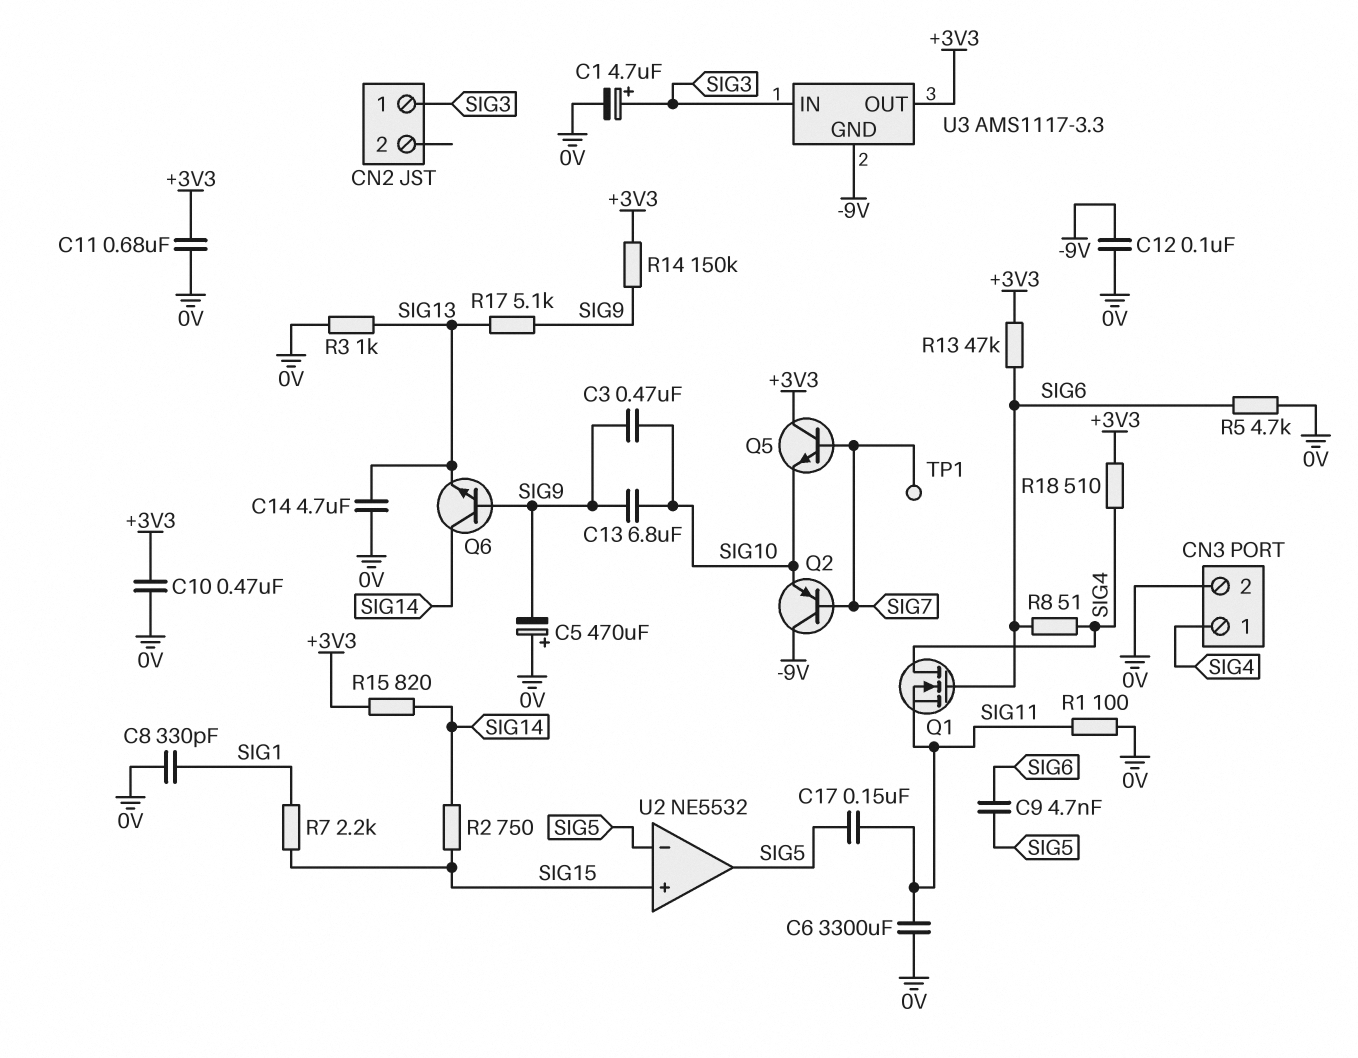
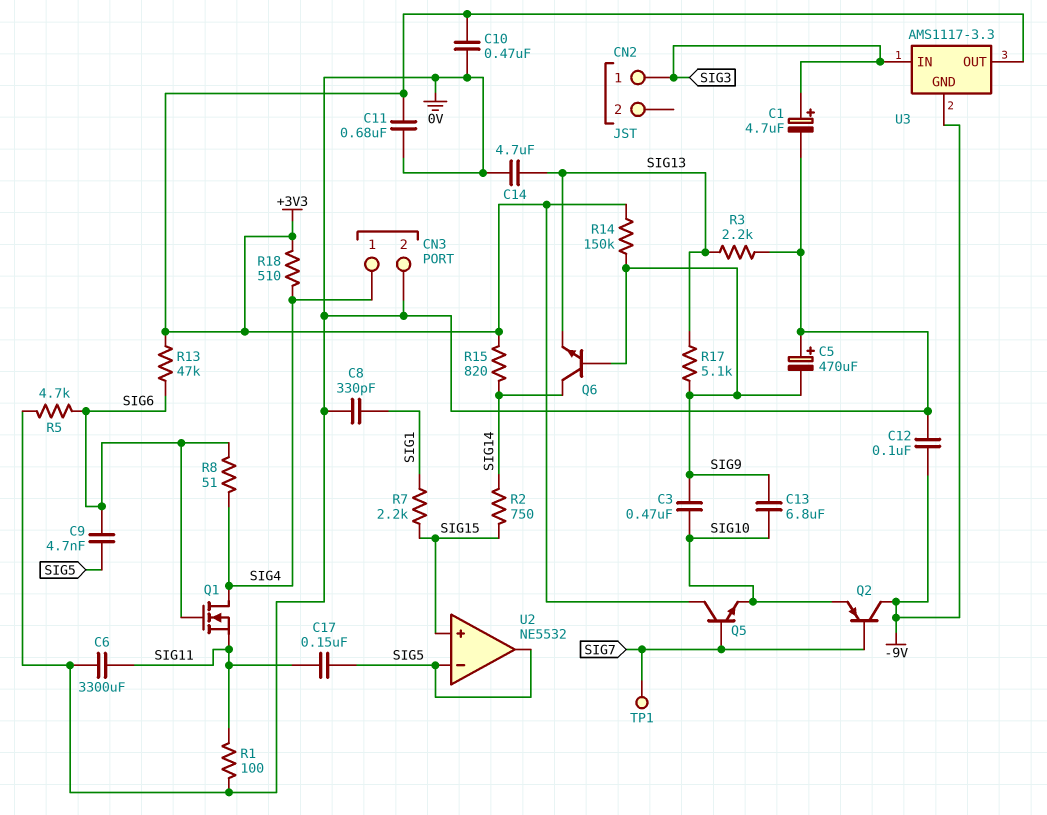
R3: 1k (0V, SIG13) -> 2.2k (0V, SIG13)

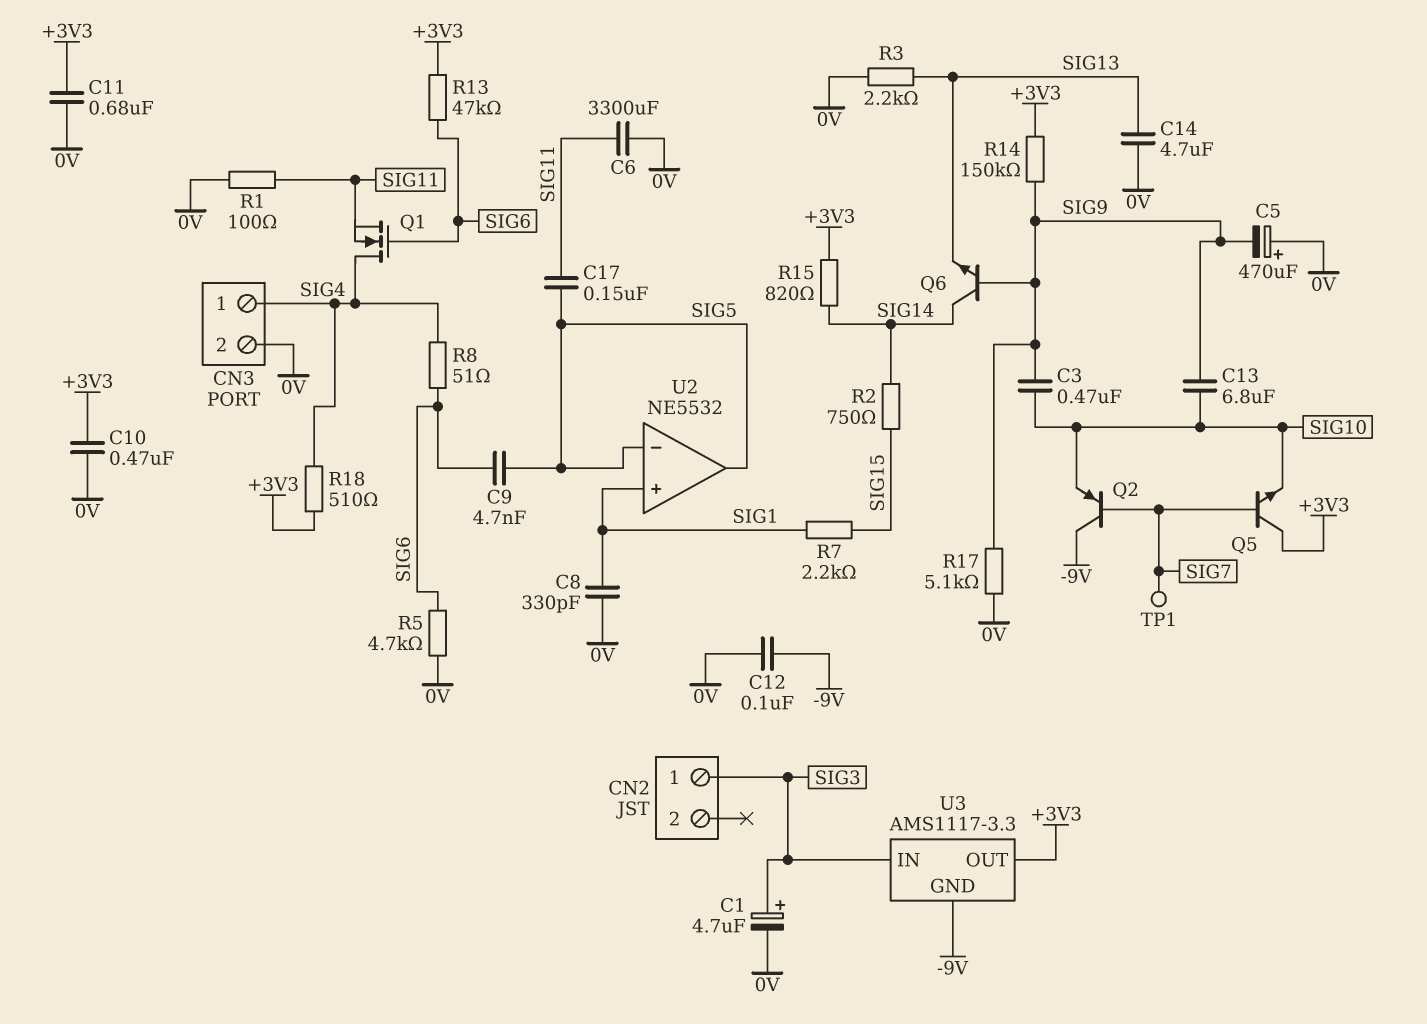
R17: 5.1k (SIG9, SIG13) -> 5.1k (0V, SIG9)
U2 pin in+: SIG15 -> SIG1

